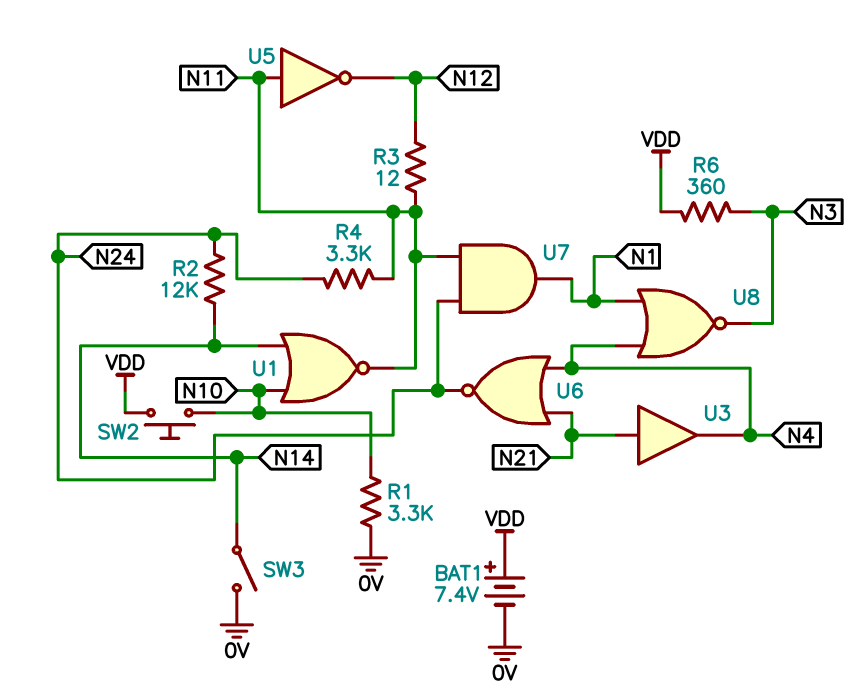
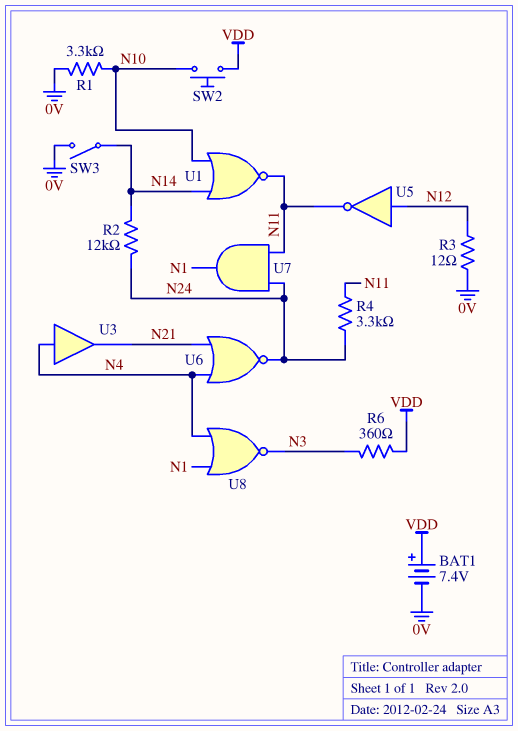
R3: 12 (N11, N12) -> 12 (0V, N12)
U3: buffer (in N21, out N4) -> buffer (in N4, out N21)
U5: NOT (in N11, out N12) -> NOT (in N12, out N11)

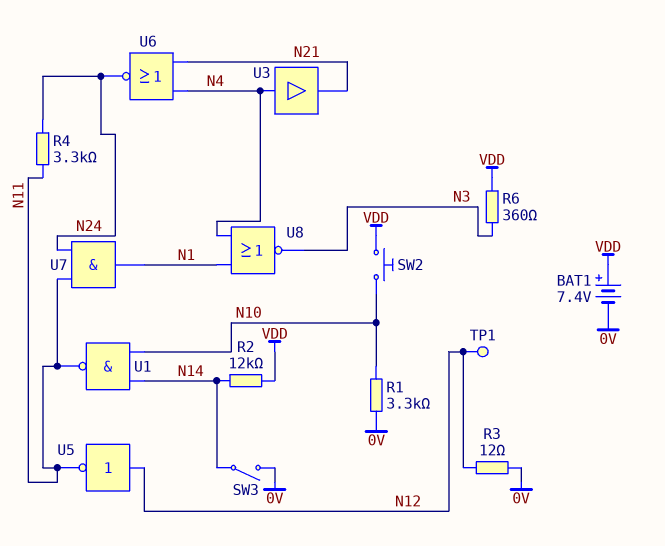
R2: 12k (N14, N24) -> 12k (N14, VDD)
TP1: none -> test point (N12)
U1: NOR (in N10, in N14, out N11) -> NAND (in N10, in N14, out N11)

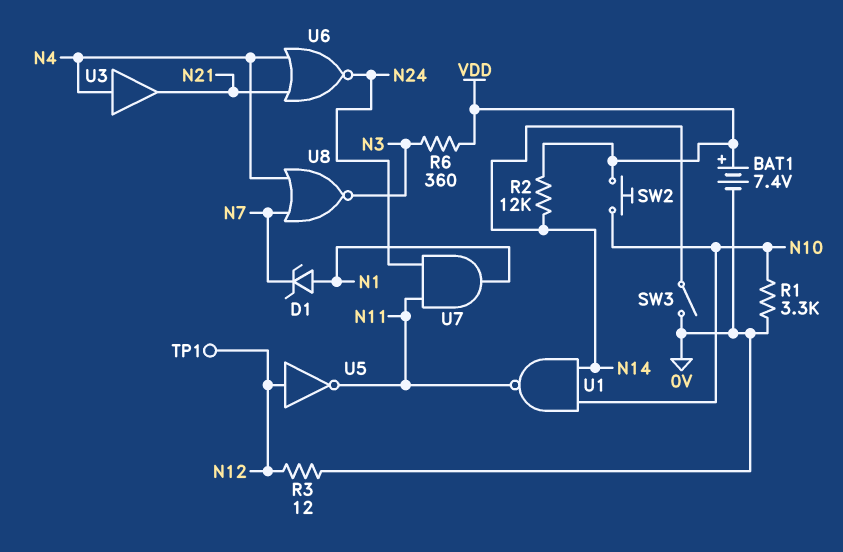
D1: none -> zener (A N1, K N7)
R4: 3.3k (N11, N24) -> none
U8: NOR (in N1, in N4, out N3) -> NOR (in N4, in N7, out N3)

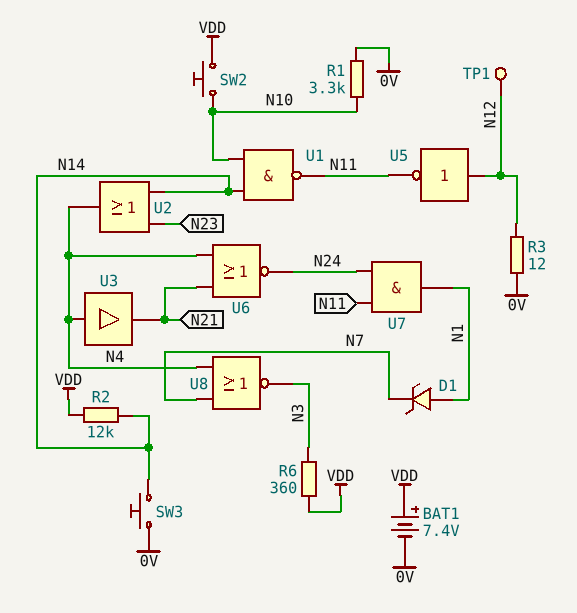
SW3: switch (0V, N14) -> button (0V, N14)
U2: none -> OR (in N14, in N23, out N4)

